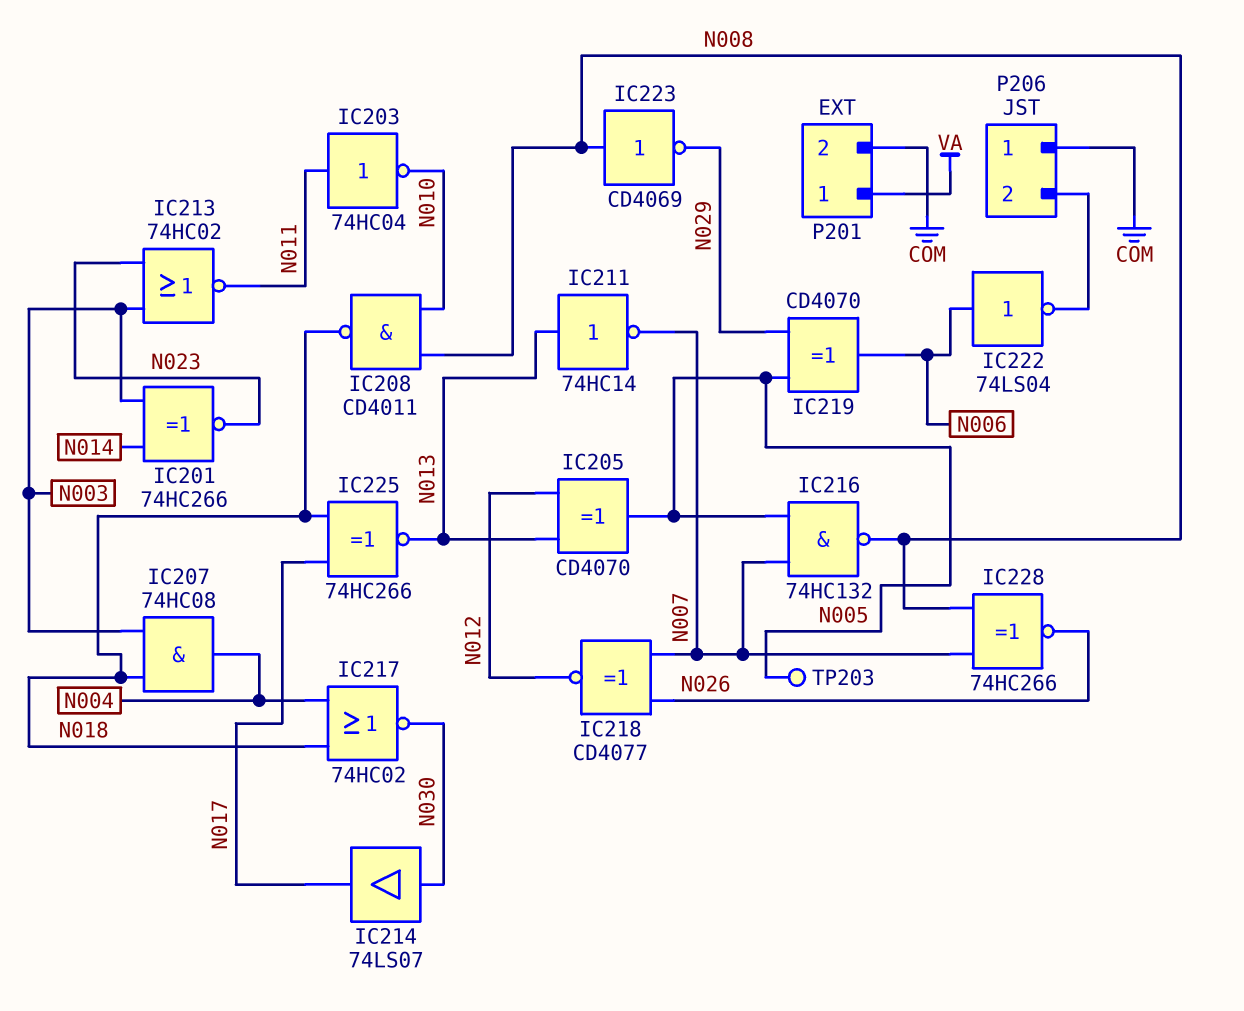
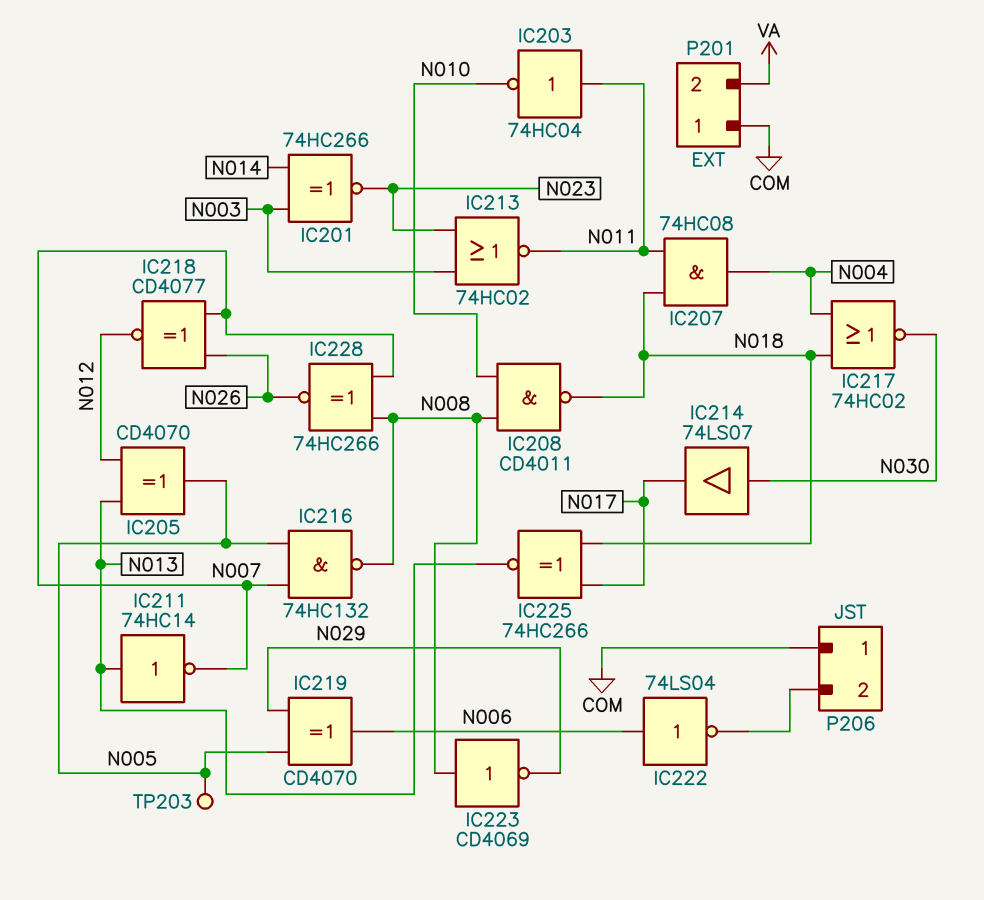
IC207: AND 74HC08 (in N003, in N018, out N004) -> AND 74HC08 (in N011, in N018, out N004)
P201 pin 1: VA -> COM
P201 pin 2: COM -> VA

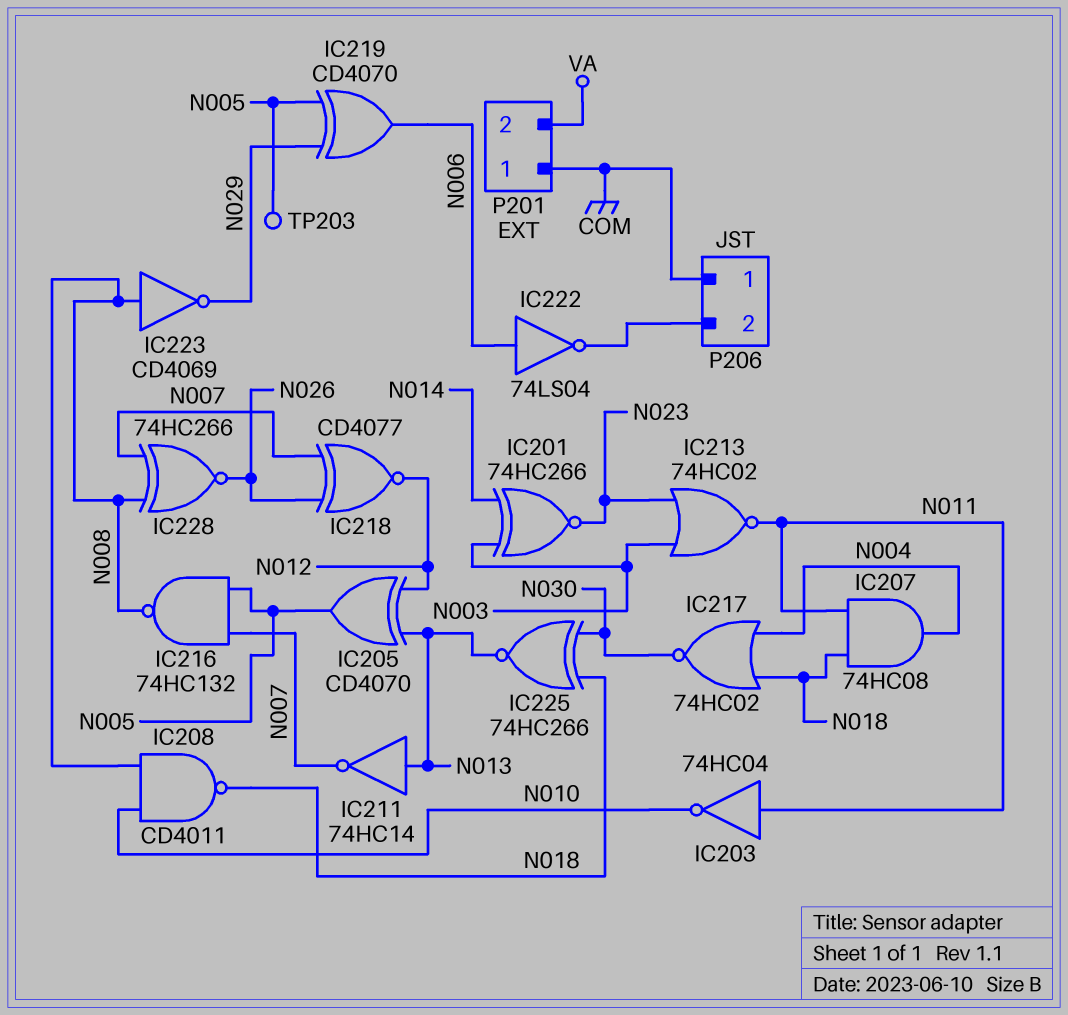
IC214: buffer 74LS07 (in N030, out N017) -> none
IC225: XNOR 74HC266 (in N017, in N018, out N013) -> XNOR 74HC266 (in N018, in N030, out N013)

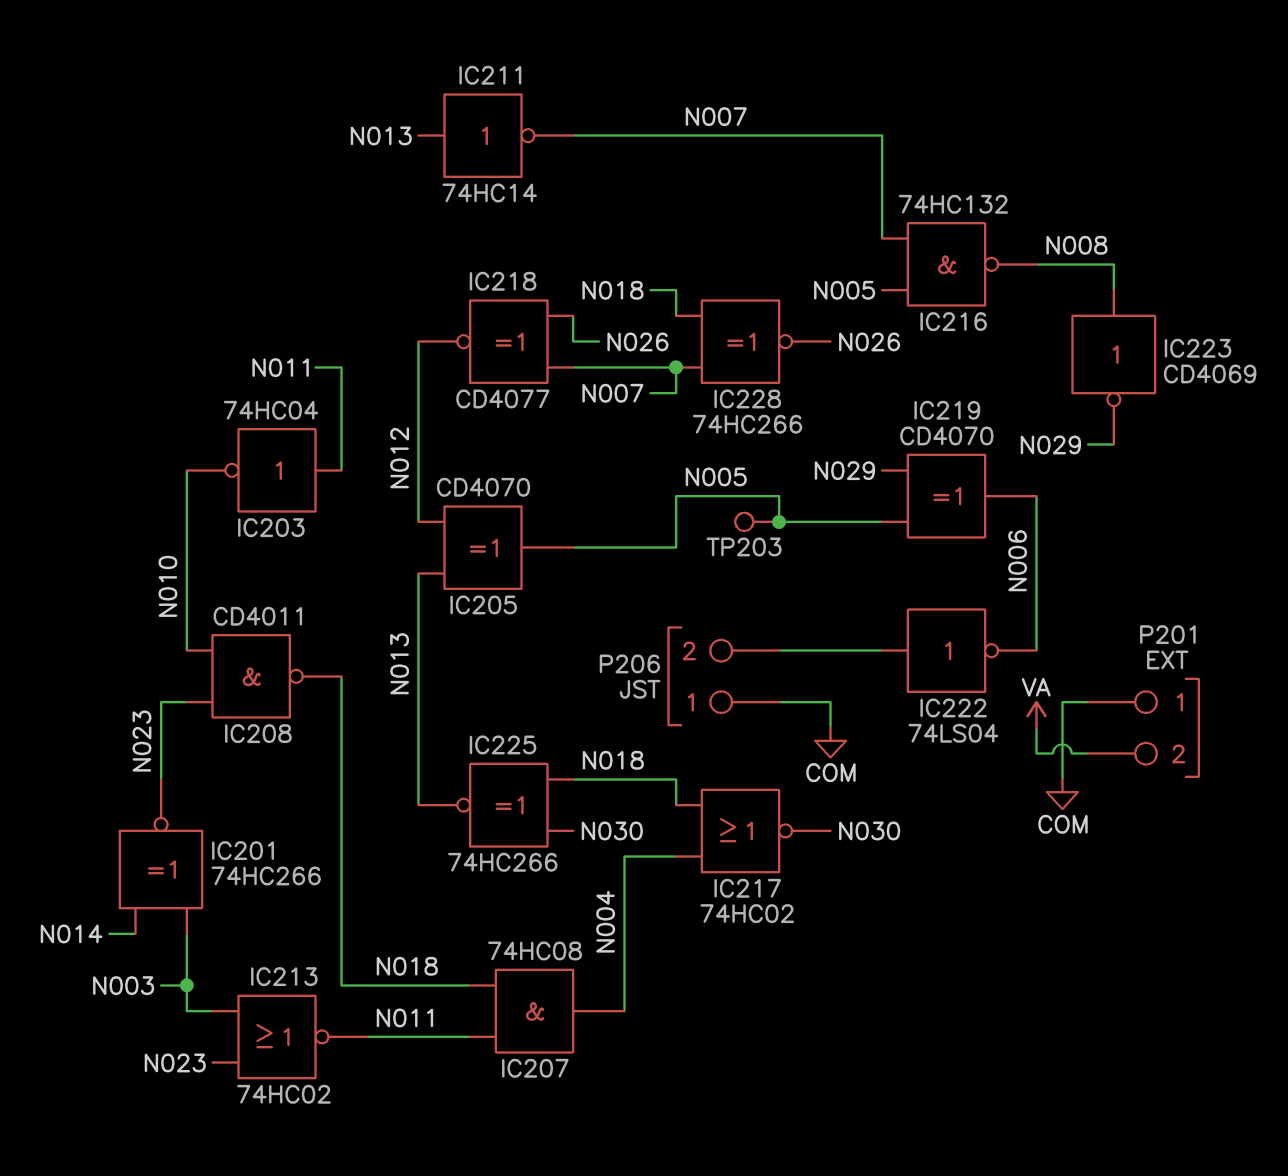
IC208: NAND CD4011 (in N008, in N010, out N018) -> NAND CD4011 (in N010, in N023, out N018)
IC222: NOT 74LS04 (in N006, out P206/2) -> NOT 74LS04 (in P206/2, out N006)
IC228: XNOR 74HC266 (in N007, in N008, out N026) -> XNOR 74HC266 (in N007, in N018, out N026)

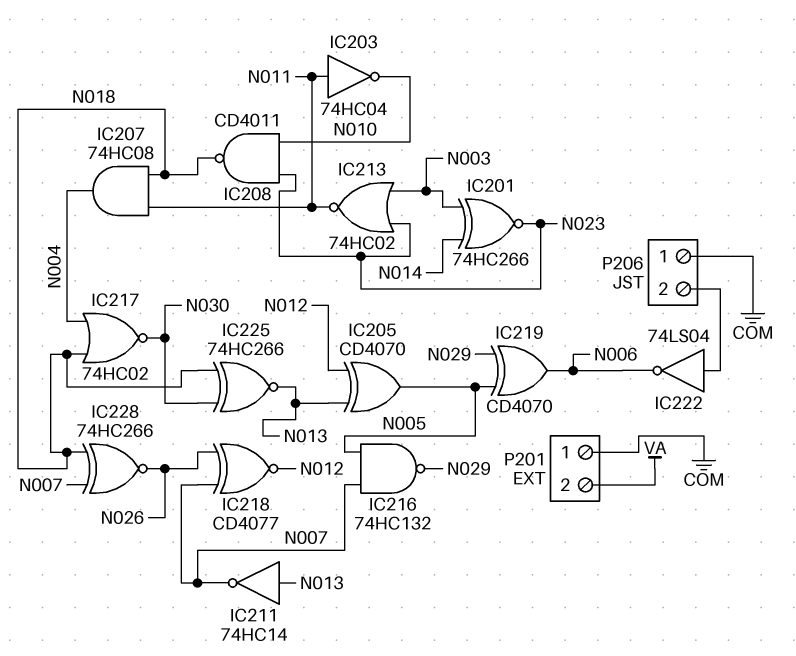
IC216: NAND 74HC132 (in N005, in N007, out N008) -> NAND 74HC132 (in N005, in N007, out N029)
IC223: NOT CD4069 (in N008, out N029) -> none
TP203: test point (N005) -> none

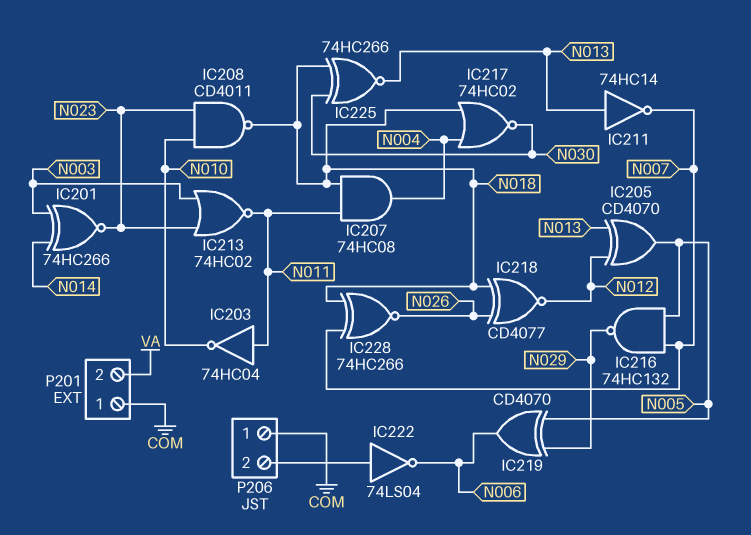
IC218: XNOR CD4077 (in N007, in N026, out N012) -> XNOR CD4077 (in N018, in N026, out N012)

